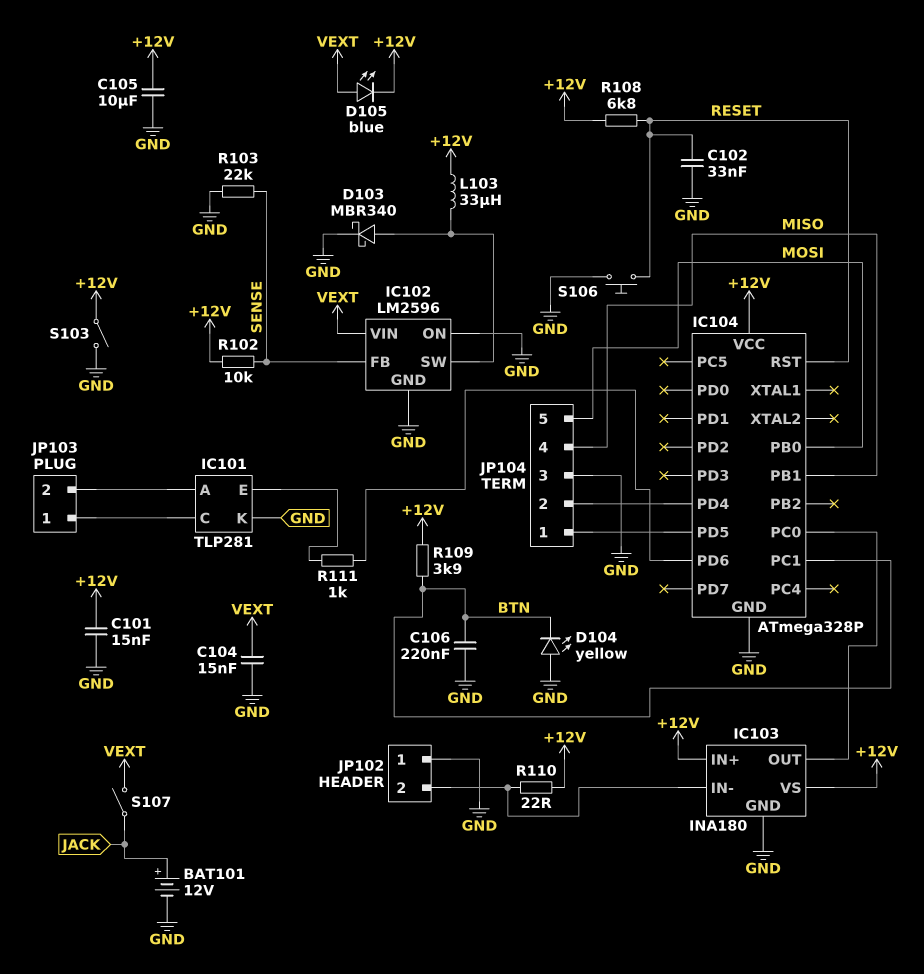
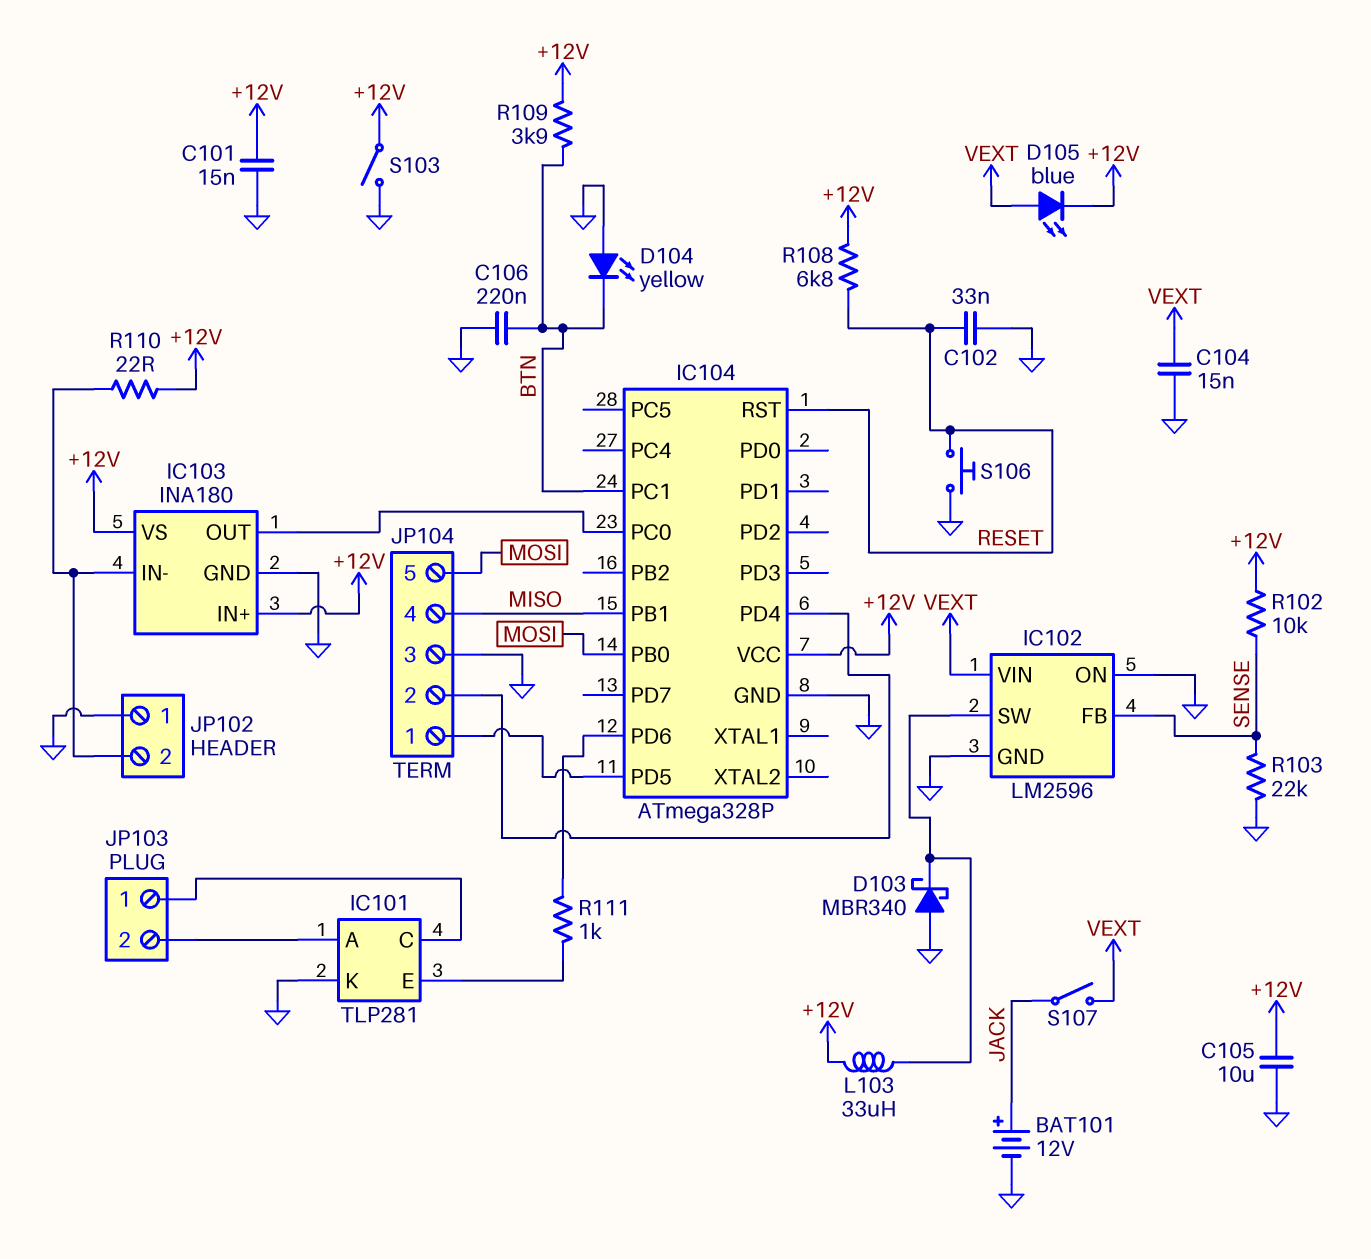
D103: schottky MBR340 (A IC102/SW, K GND) -> schottky MBR340 (A GND, K IC102/SW)

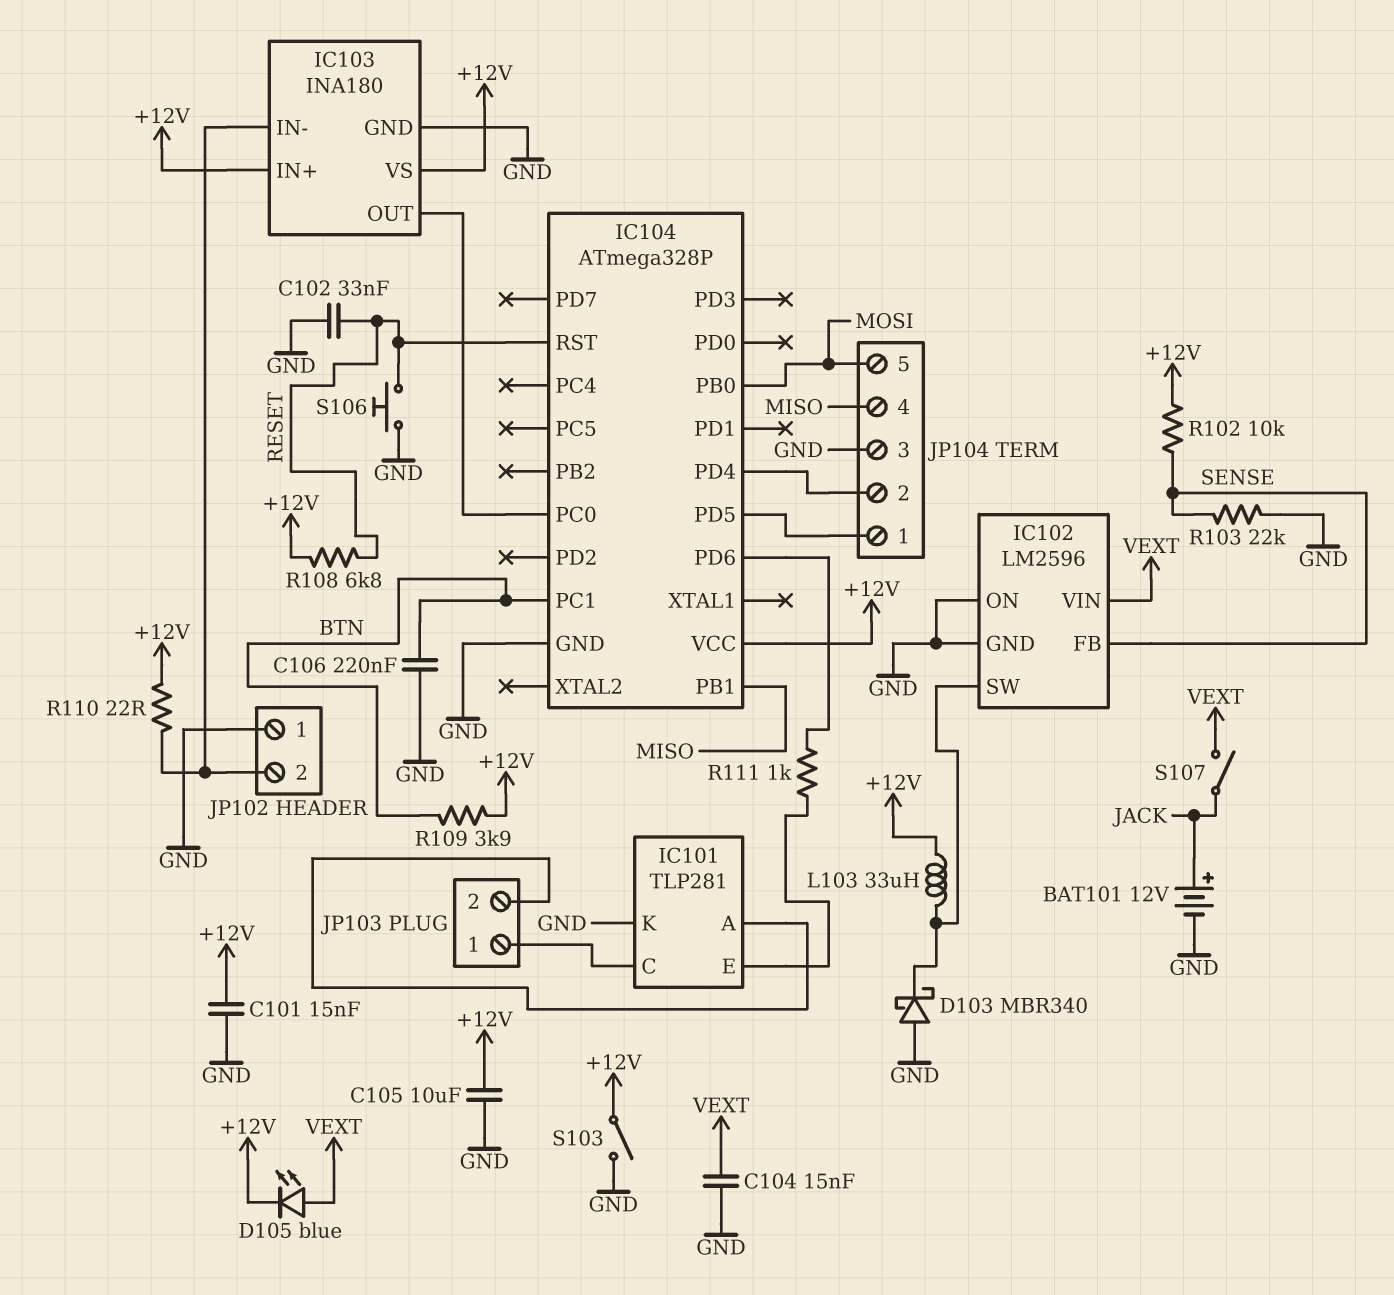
D104: LED yellow (A GND, K BTN) -> none

